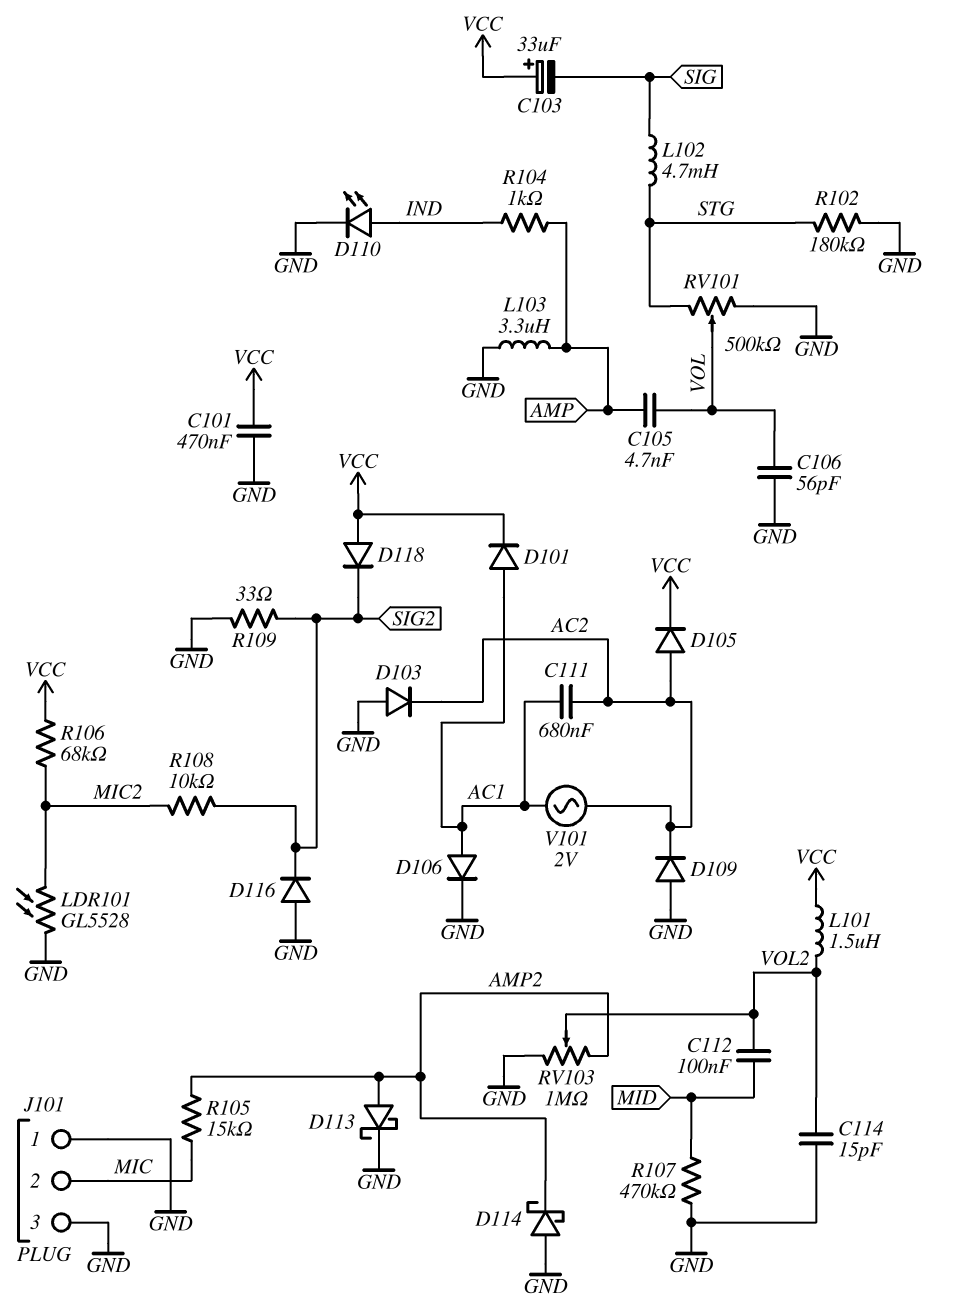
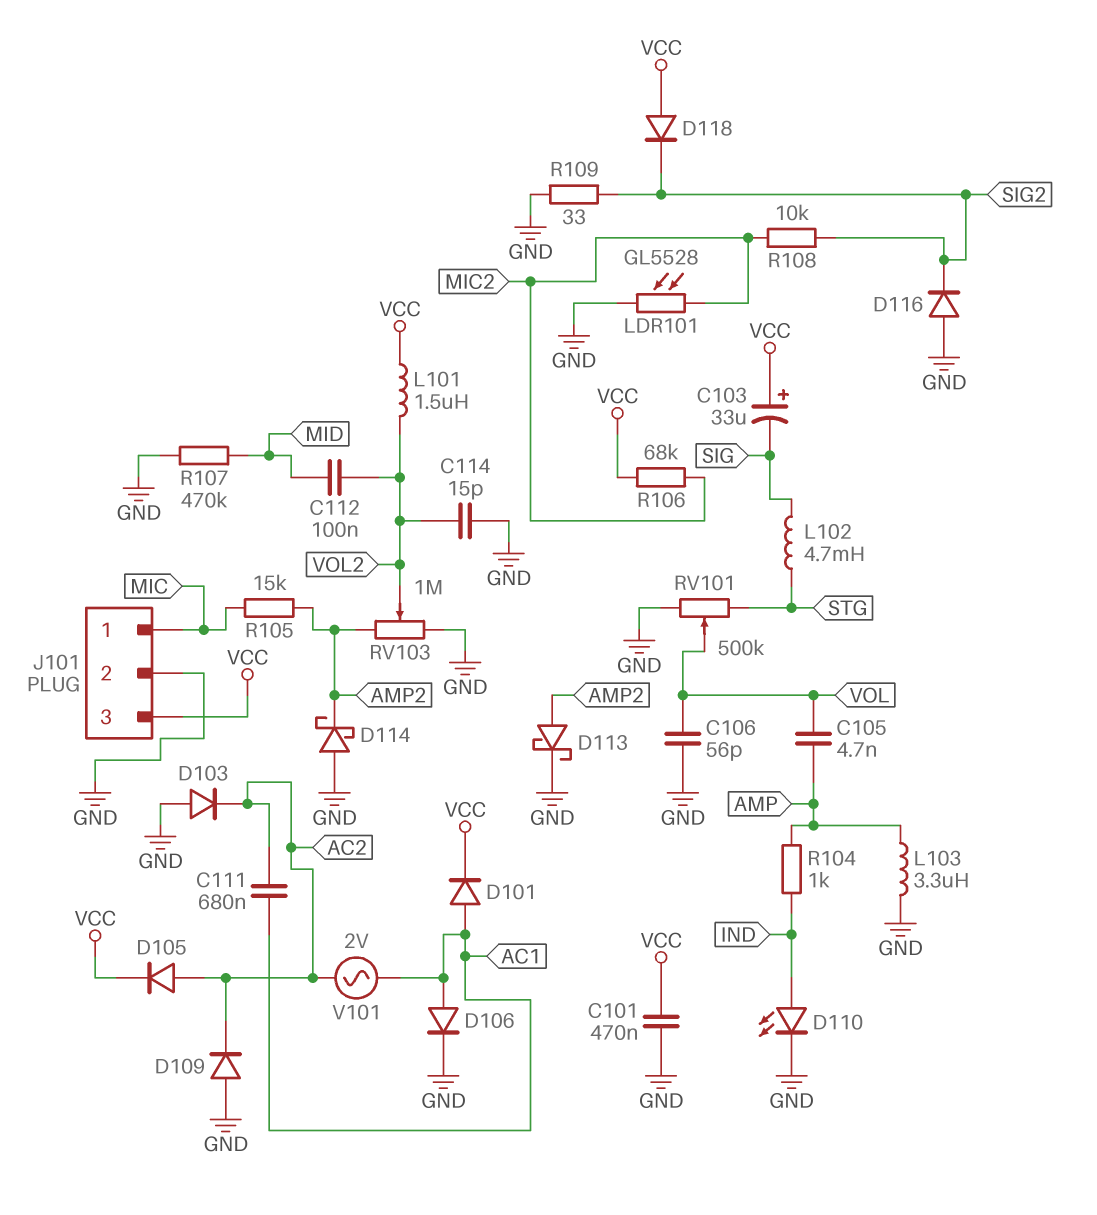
J101 pin 1: GND -> MIC
J101 pin 2: MIC -> GND
J101 pin 3: GND -> VCC
R102: 180k (GND, STG) -> none

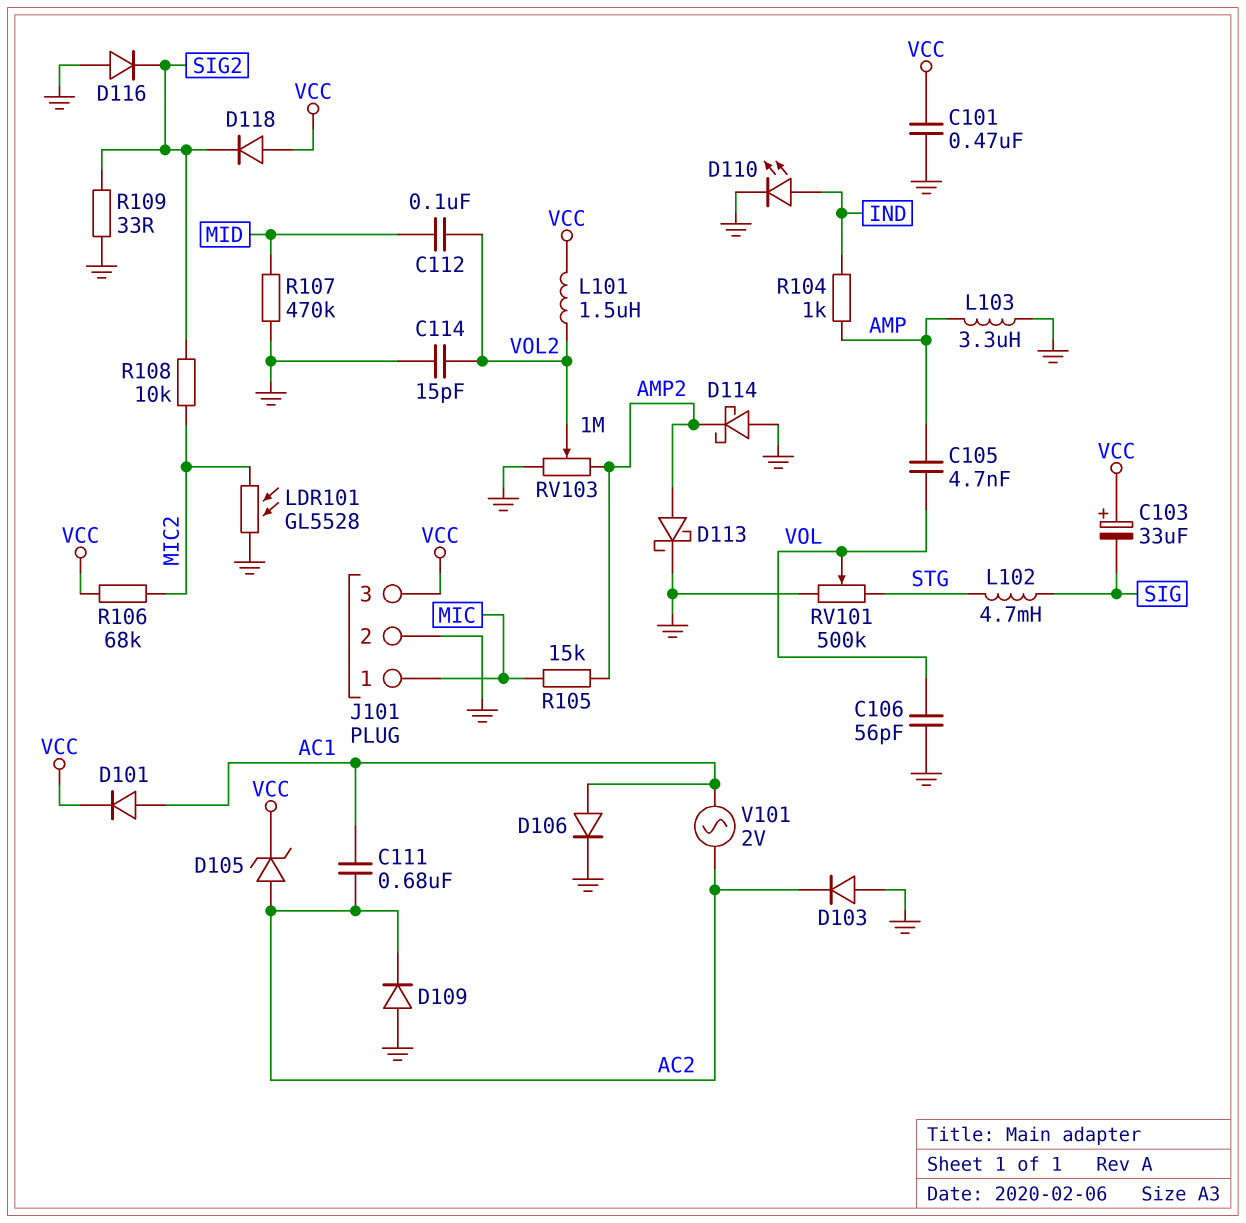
D105: diode (A AC2, K VCC) -> zener (A AC2, K VCC)

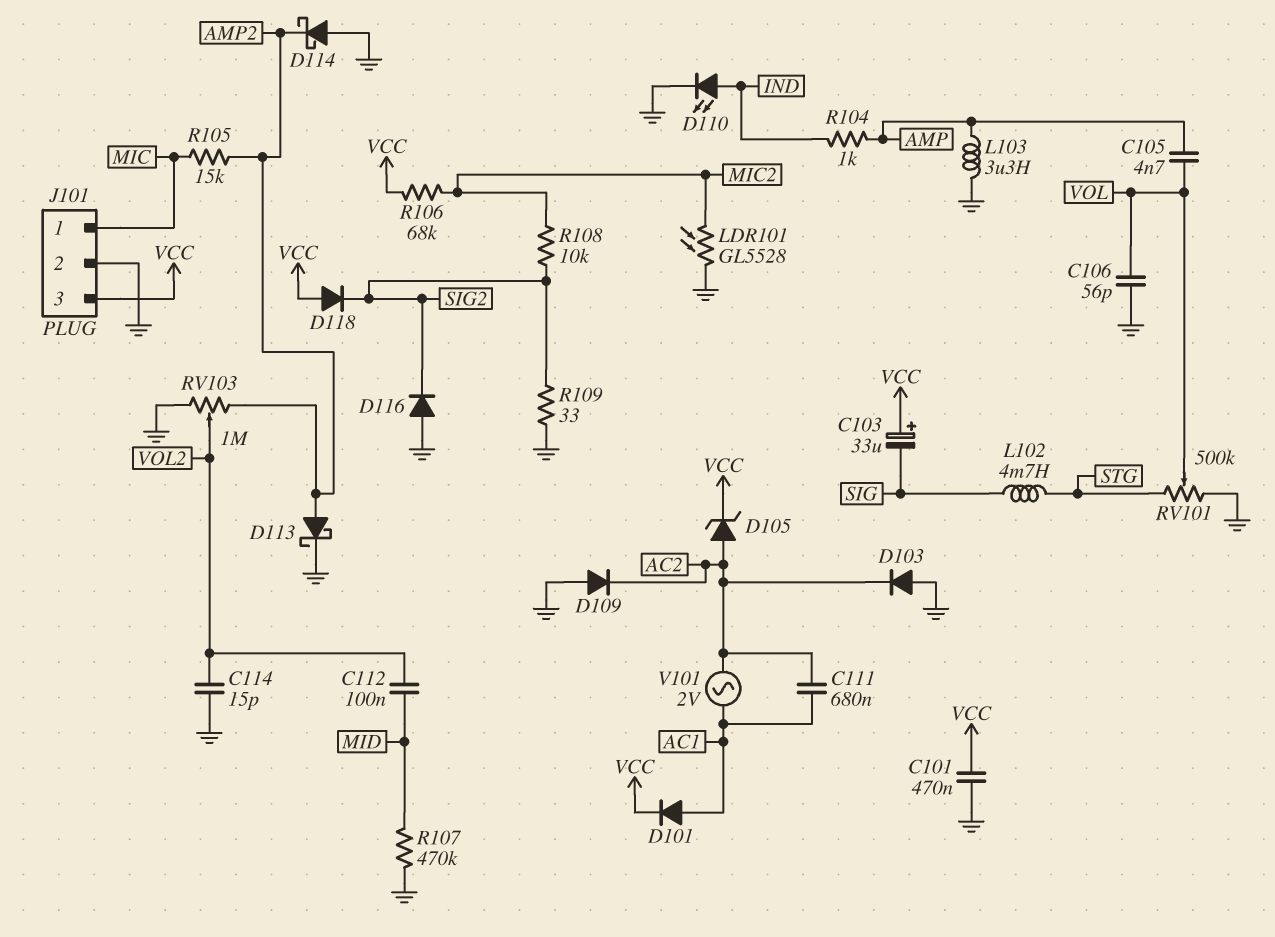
D106: diode (A AC1, K GND) -> none
L101: 1.5uH (VCC, VOL2) -> none

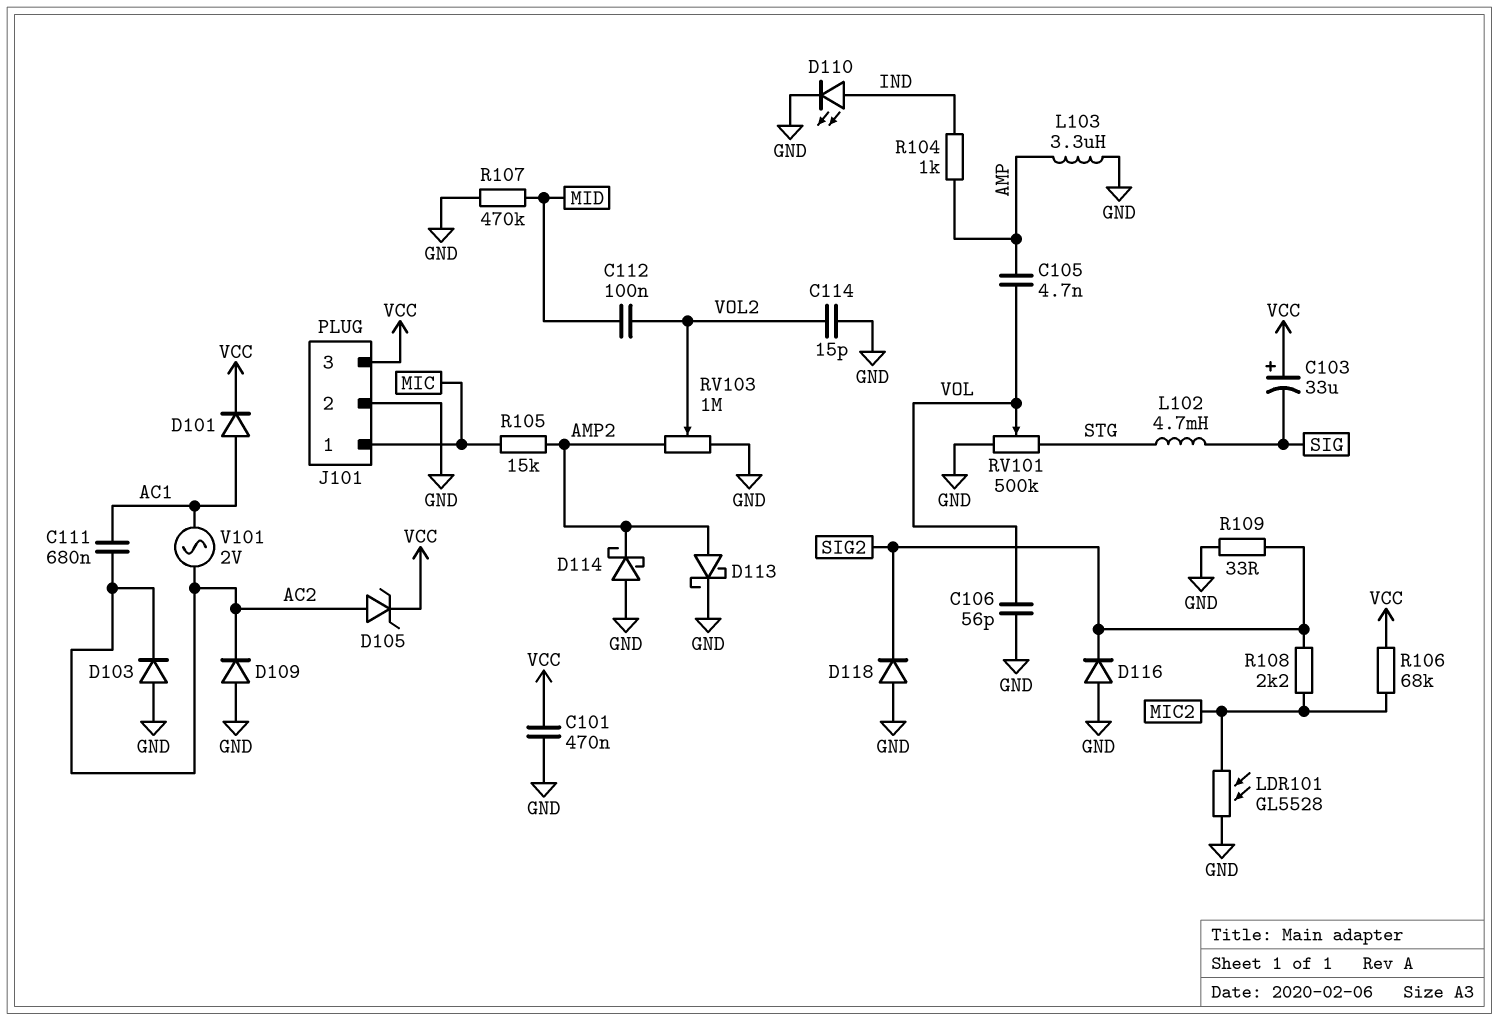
D118: diode (A VCC, K SIG2) -> diode (A GND, K SIG2)
R108: 10k (MIC2, SIG2) -> 2.2k (MIC2, SIG2)

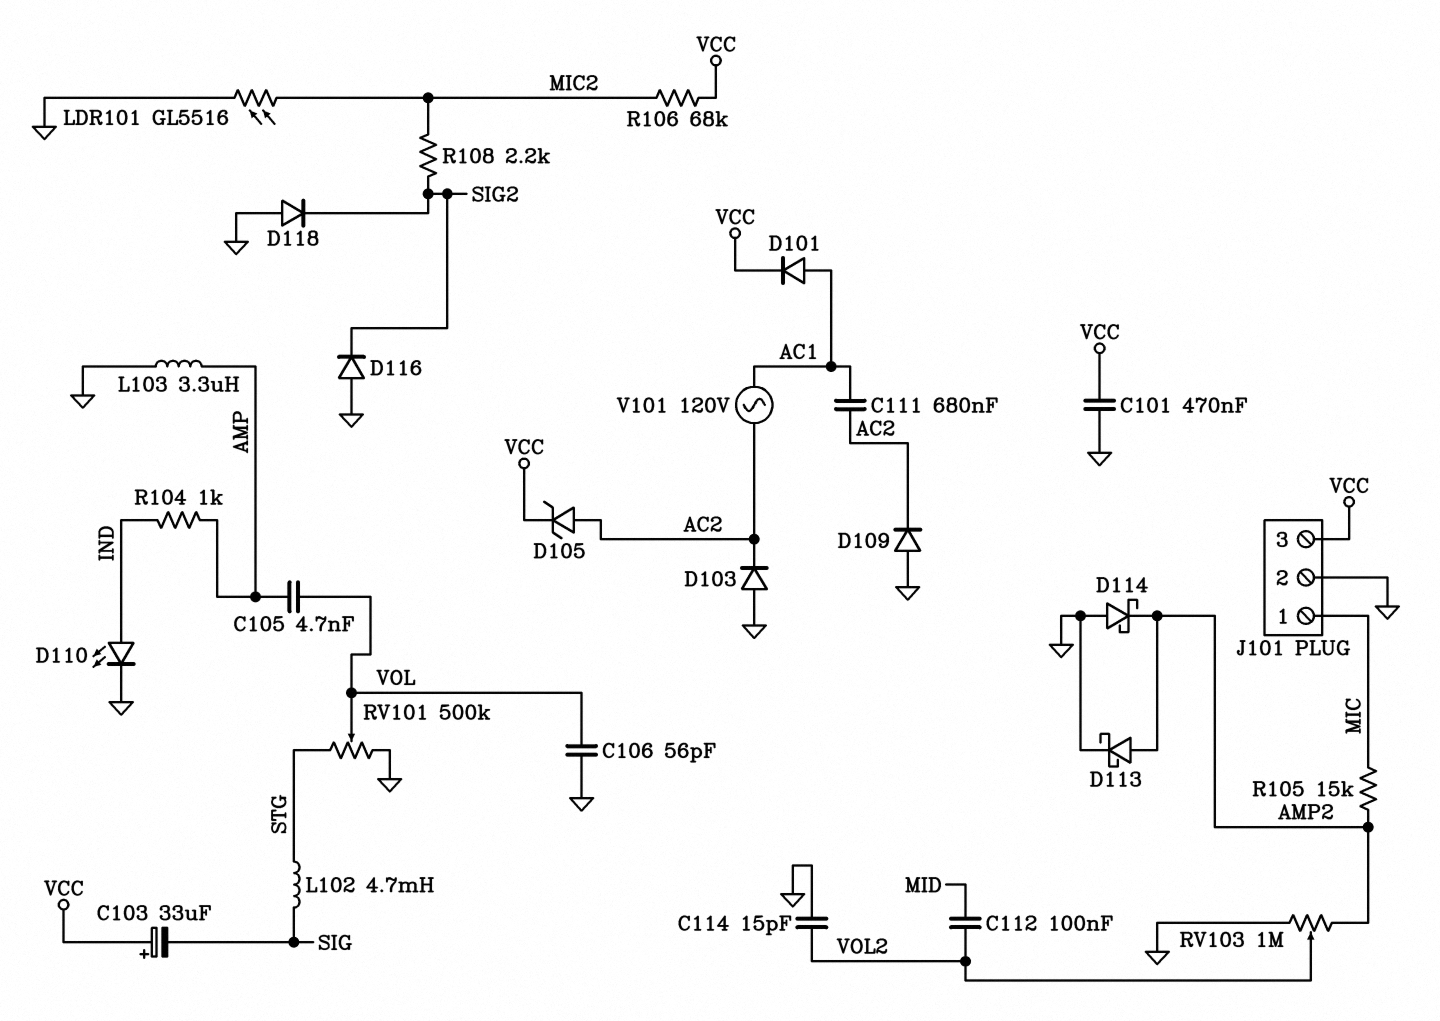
LDR101: GL5528 (GND, MIC2) -> GL5516 (GND, MIC2)
R107: 470k (GND, MID) -> none
R109: 33 (GND, SIG2) -> none
V101: AC 2V (AC1, AC2) -> AC 120V (AC1, AC2)

